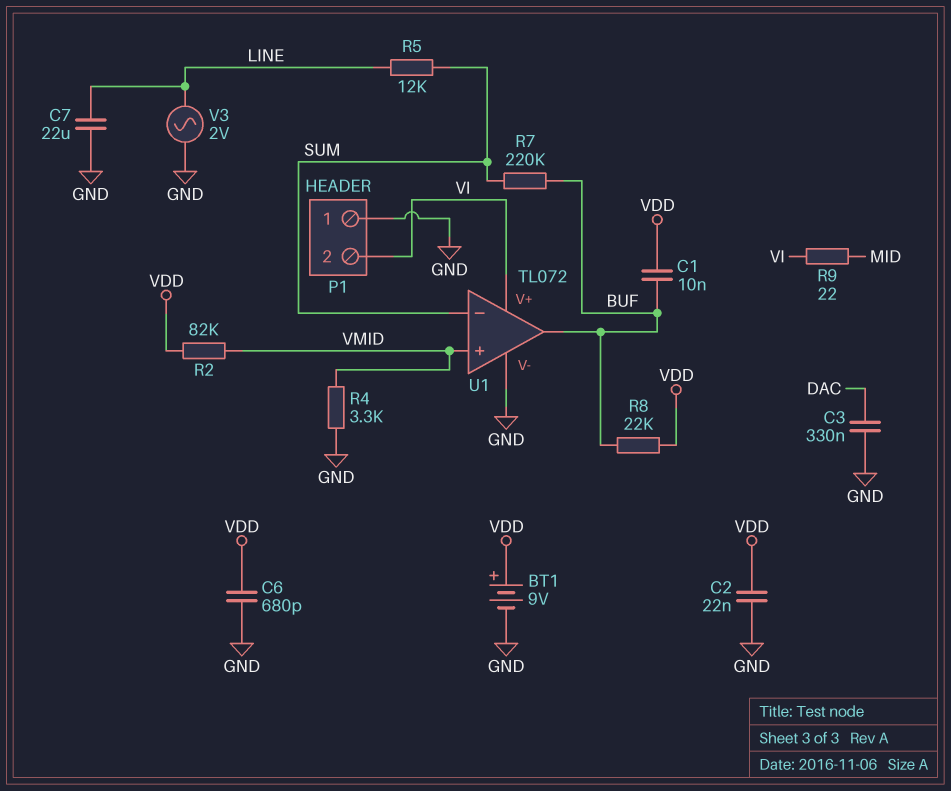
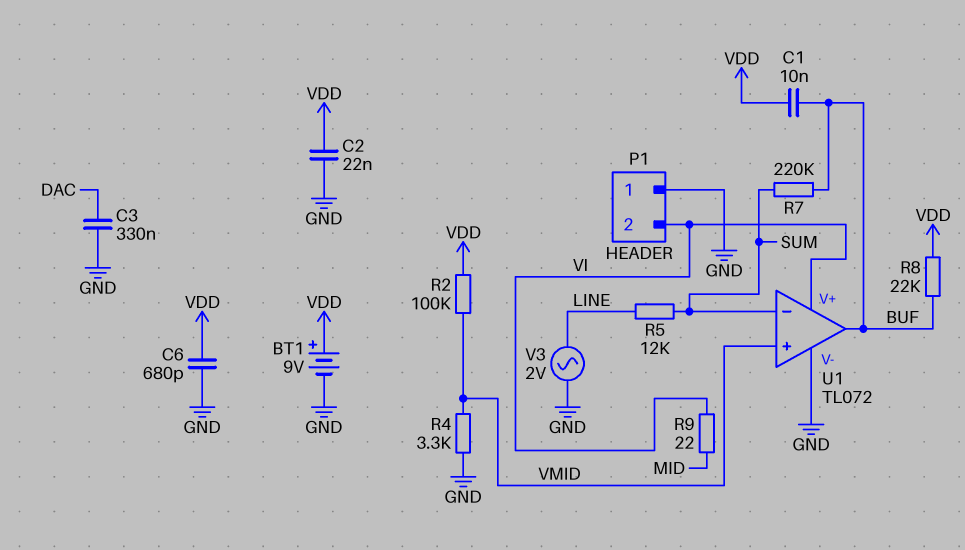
C7: 22uF (GND, LINE) -> none
R2: 82k (VDD, VMID) -> 100k (VDD, VMID)

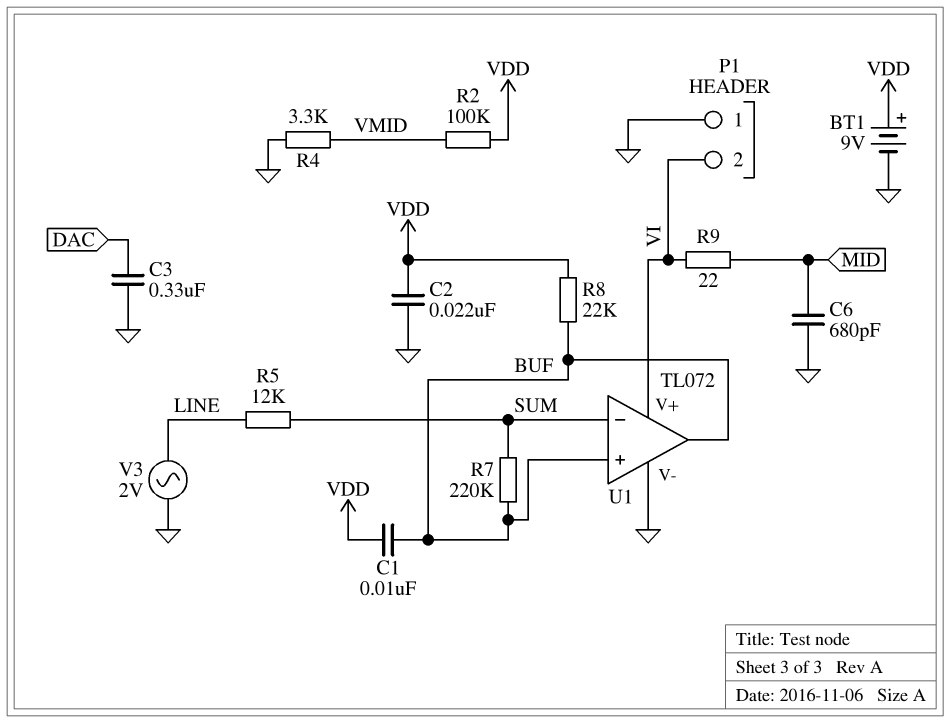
C6: 680pF (GND, VDD) -> 680pF (GND, MID)
U1 pin in+: VMID -> BUF

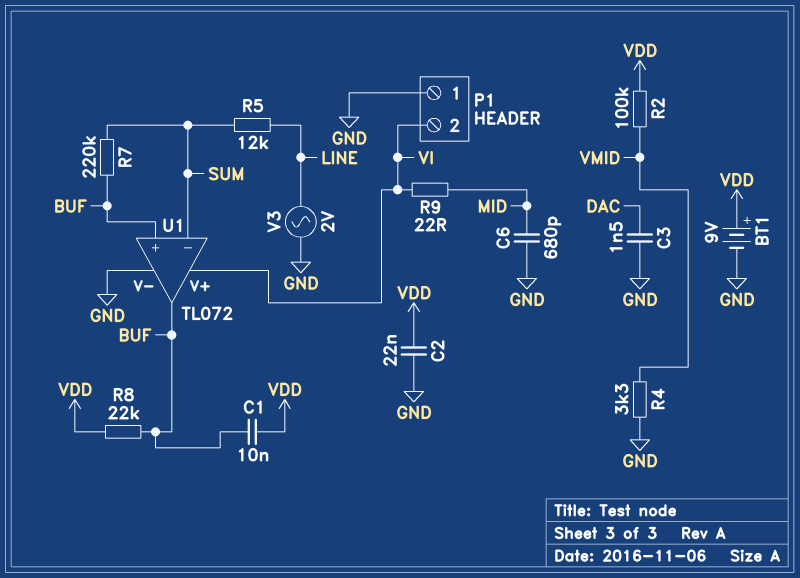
C3: 330nF (DAC, GND) -> 1.5nF (DAC, GND)

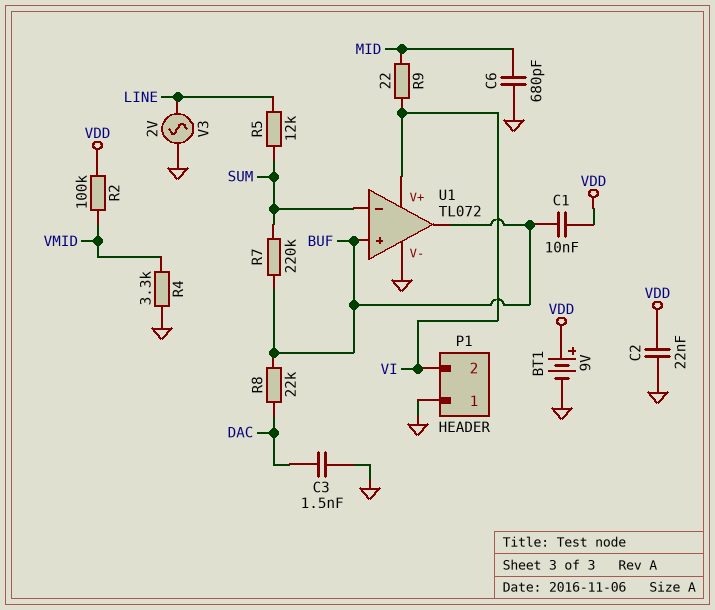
R8: 22k (BUF, VDD) -> 22k (BUF, DAC)

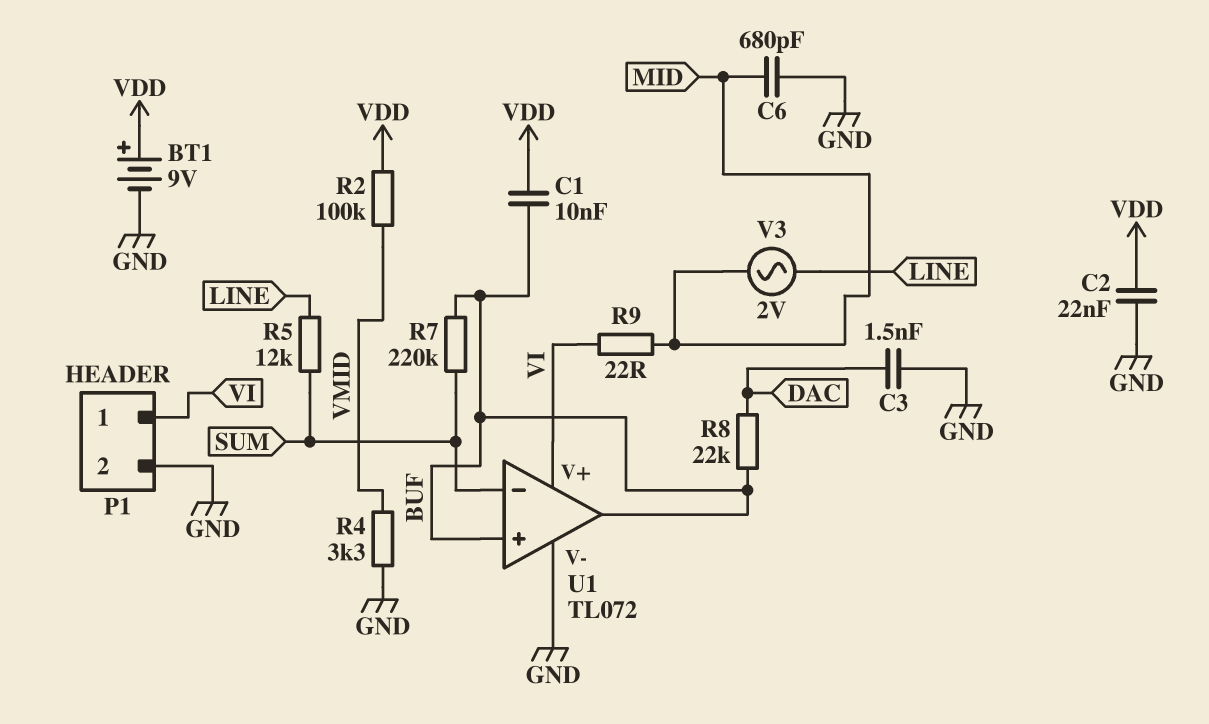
P1 pin 1: GND -> VI
P1 pin 2: VI -> GND
V3: AC 2V (GND, LINE) -> AC 2V (LINE, MID)

